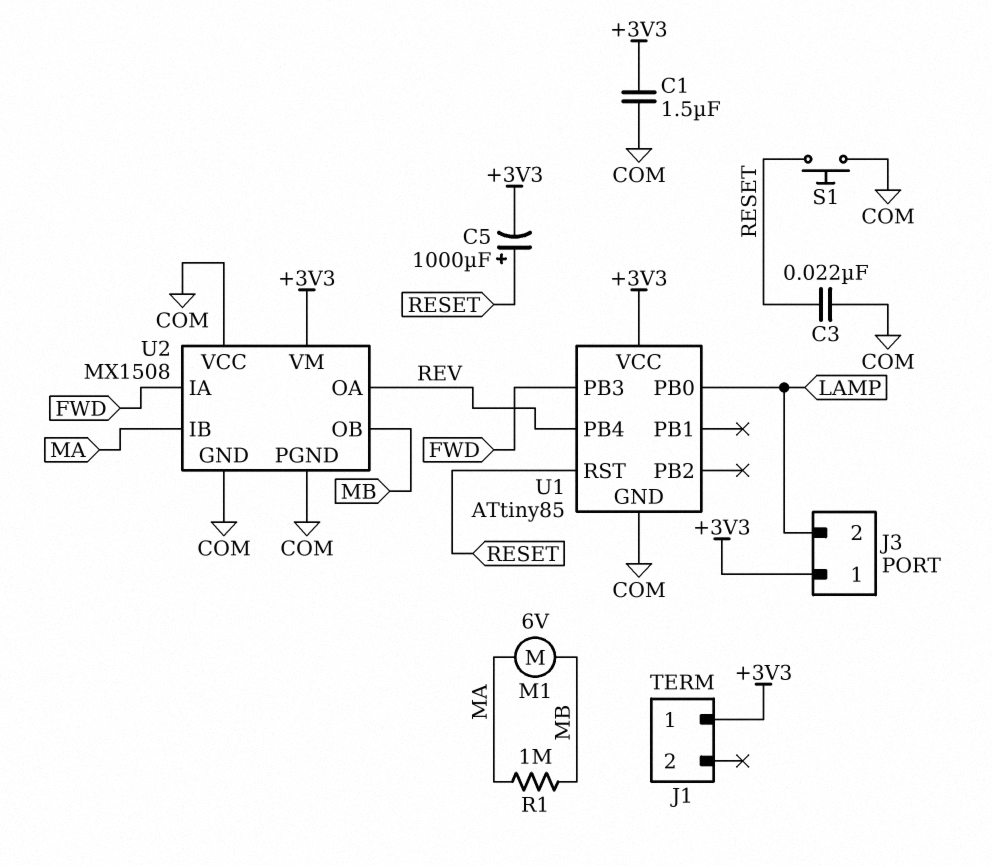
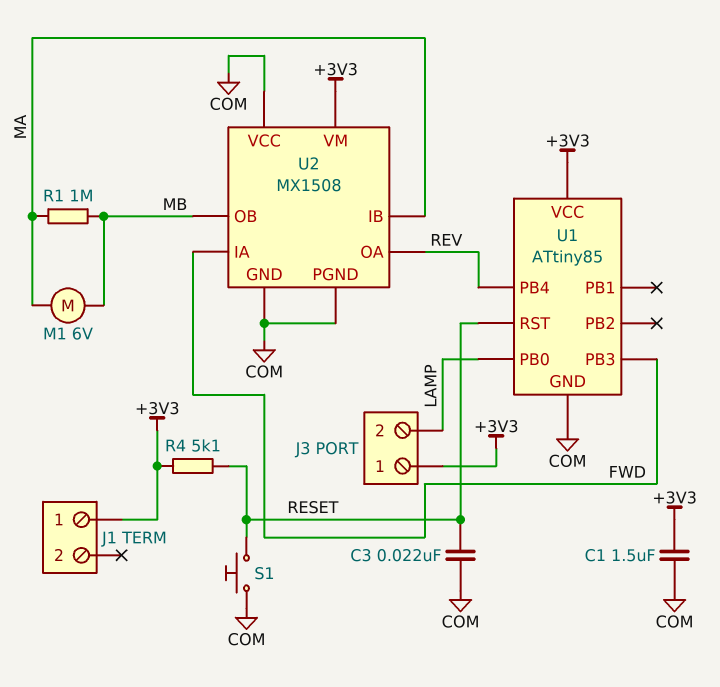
C5: 1000uF (plus RESET, minus +3V3) -> none
R4: none -> 5.1k (+3V3, RESET)

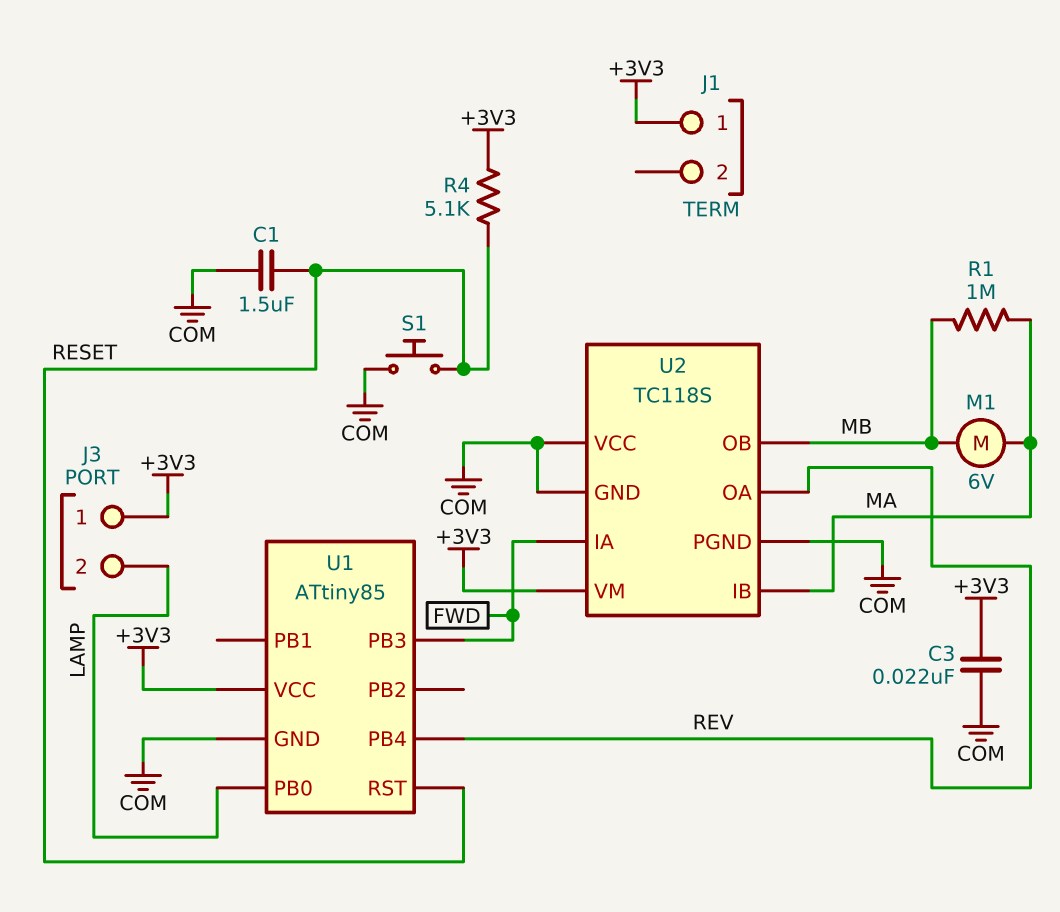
C1: 1.5uF (+3V3, COM) -> 1.5uF (COM, RESET)
C3: 22nF (COM, RESET) -> 22nF (+3V3, COM)
U2: MX1508 -> TC118S

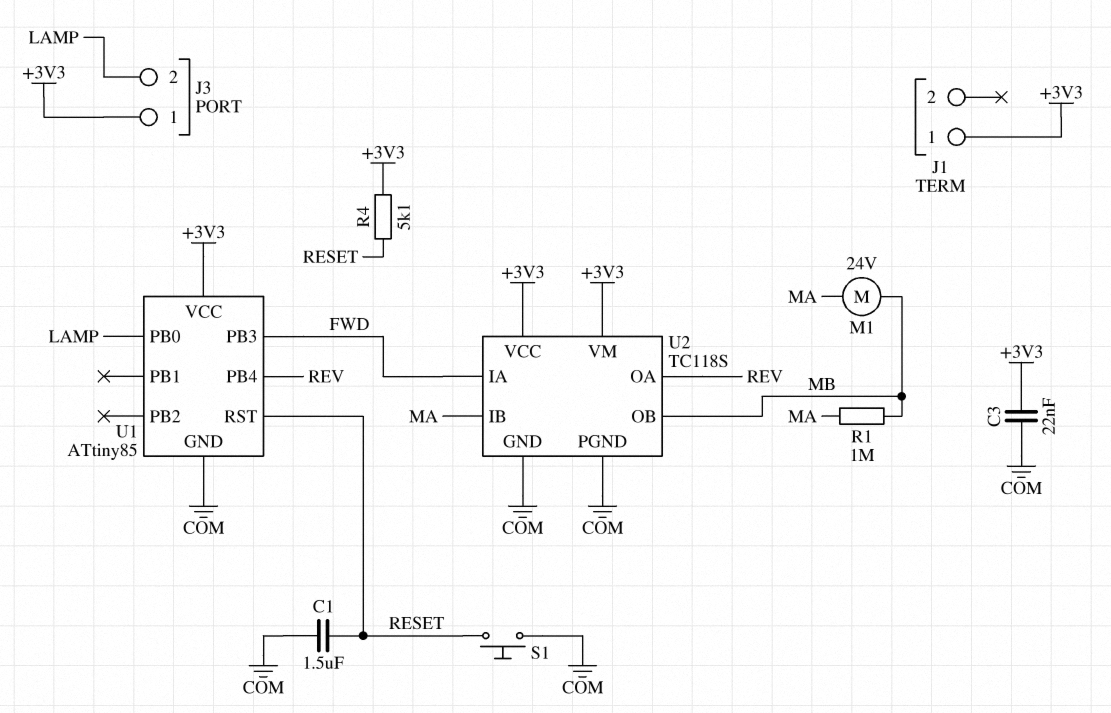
M1: motor 6V (MA, MB) -> motor 24V (MA, MB)
U2 pin VCC: COM -> +3V3

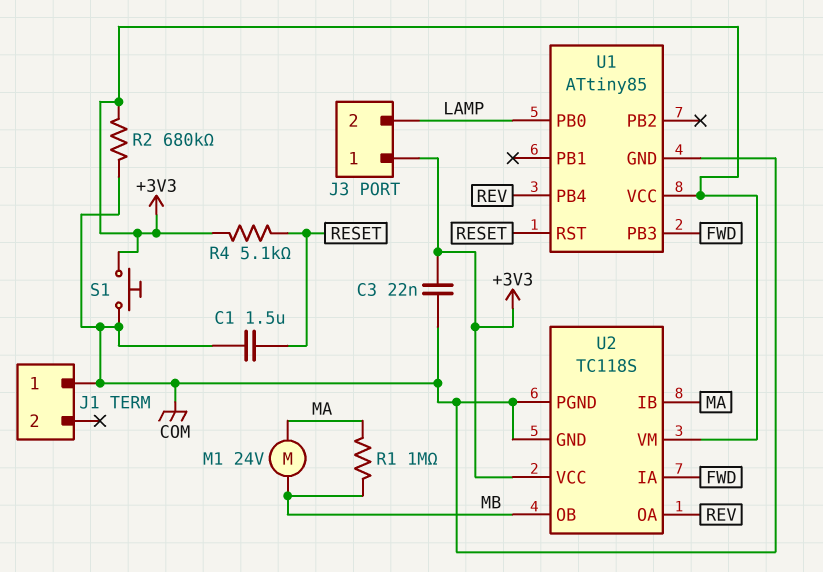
J1 pin 1: +3V3 -> COM
R2: none -> 680k (+3V3, COM)
S1: button (COM, RESET) -> button (+3V3, COM)

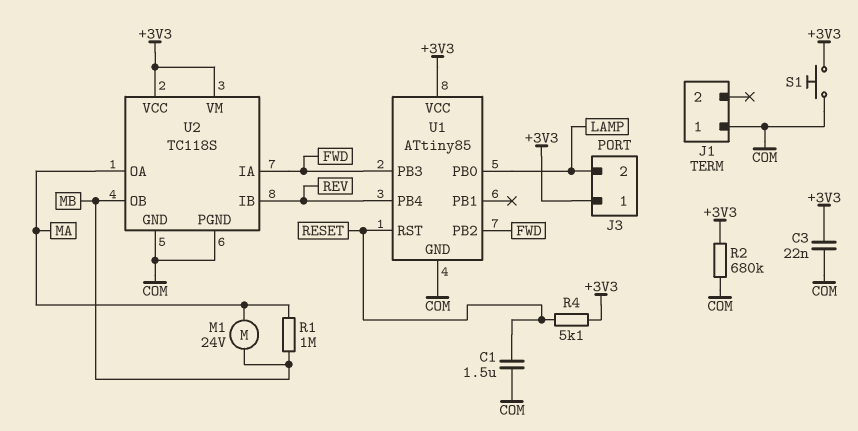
U1 pin PB2: none -> FWD
U2 pin IB: MA -> REV
U2 pin OA: REV -> MA

